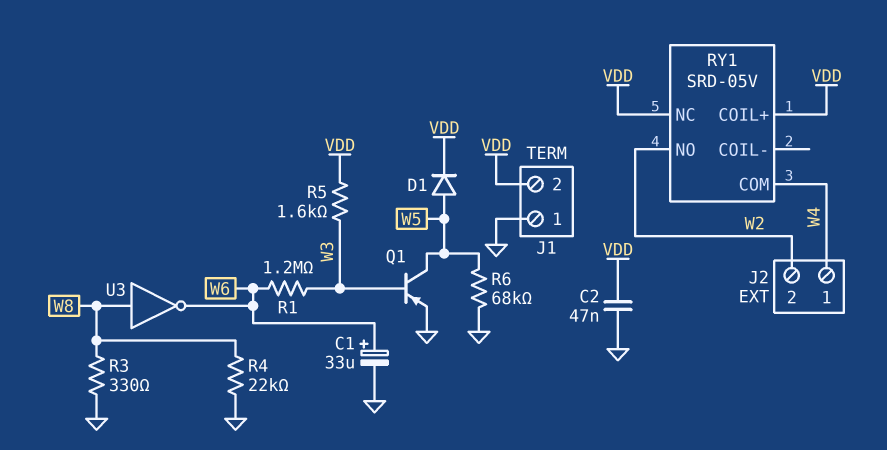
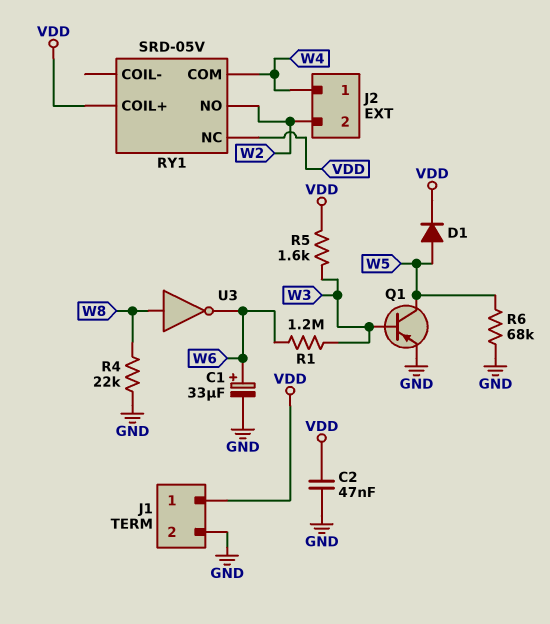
J1 pin 1: GND -> VDD
J1 pin 2: VDD -> GND
R3: 330 (GND, W8) -> none

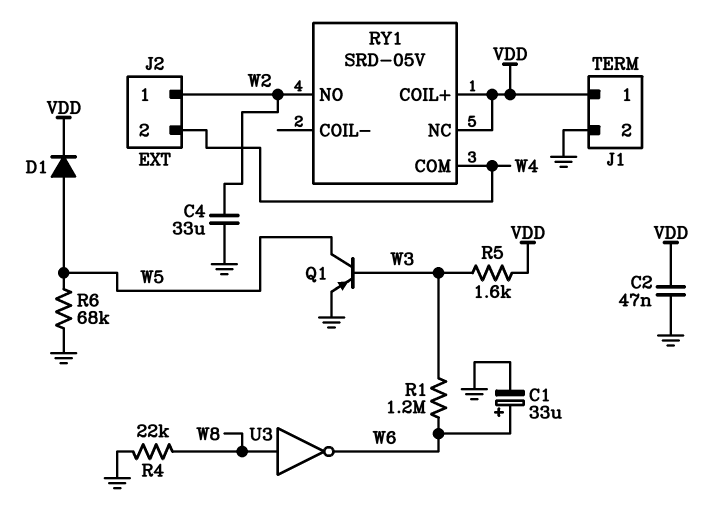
C4: none -> 33uF (GND, W2)
J2 pin 1: W4 -> W2
J2 pin 2: W2 -> W4

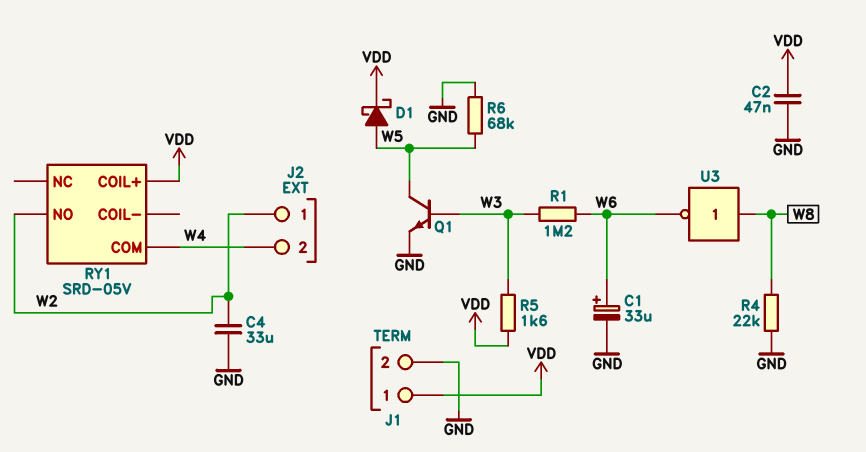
D1: diode (A W5, K VDD) -> schottky (A W5, K VDD)
Q1: PNP (B W3, C W5, E GND) -> NPN (B W3, C W5, E GND)
RY1 pin NC: VDD -> none

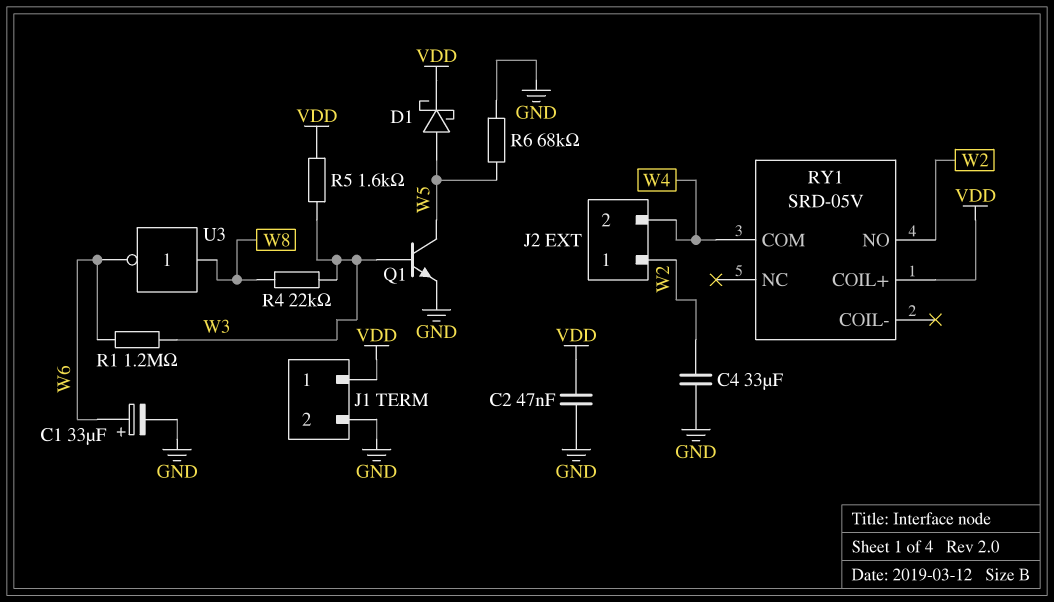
R4: 22k (GND, W8) -> 22k (W3, W8)

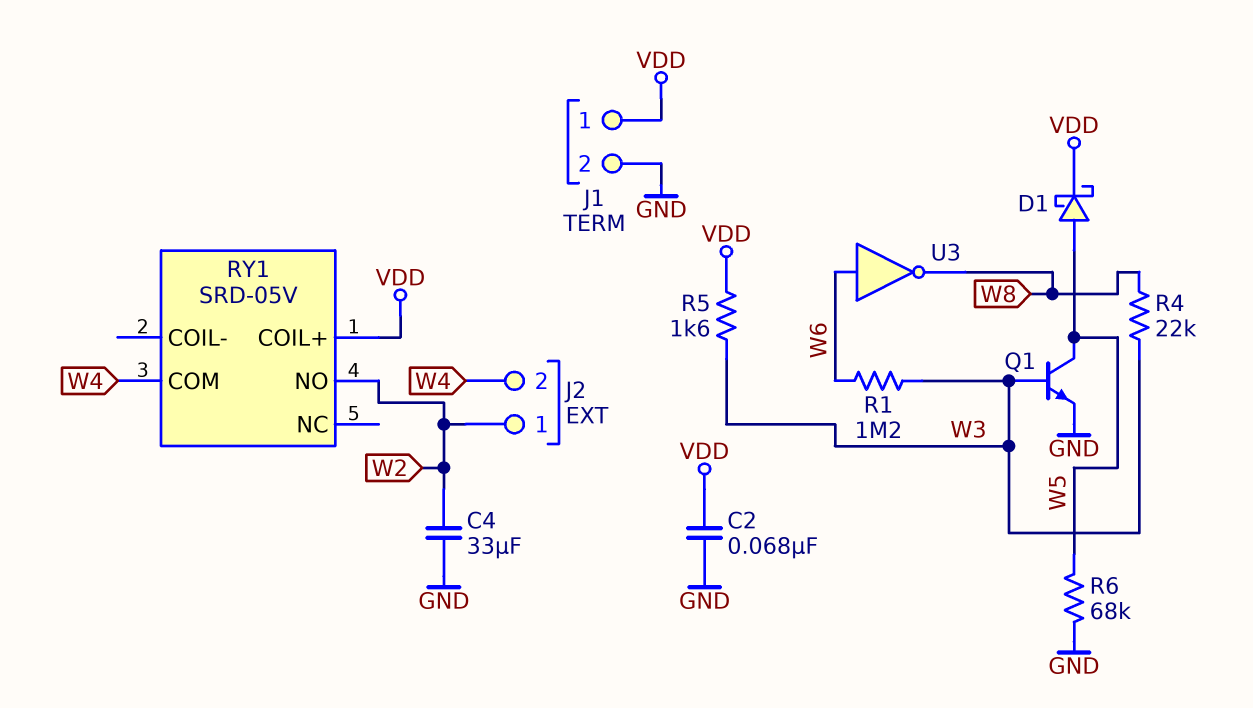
C1: 33uF (plus W6, minus GND) -> none
C2: 47nF (GND, VDD) -> 68nF (GND, VDD)
U3: NOT (in W8, out W6) -> NOT (in W6, out W8)

